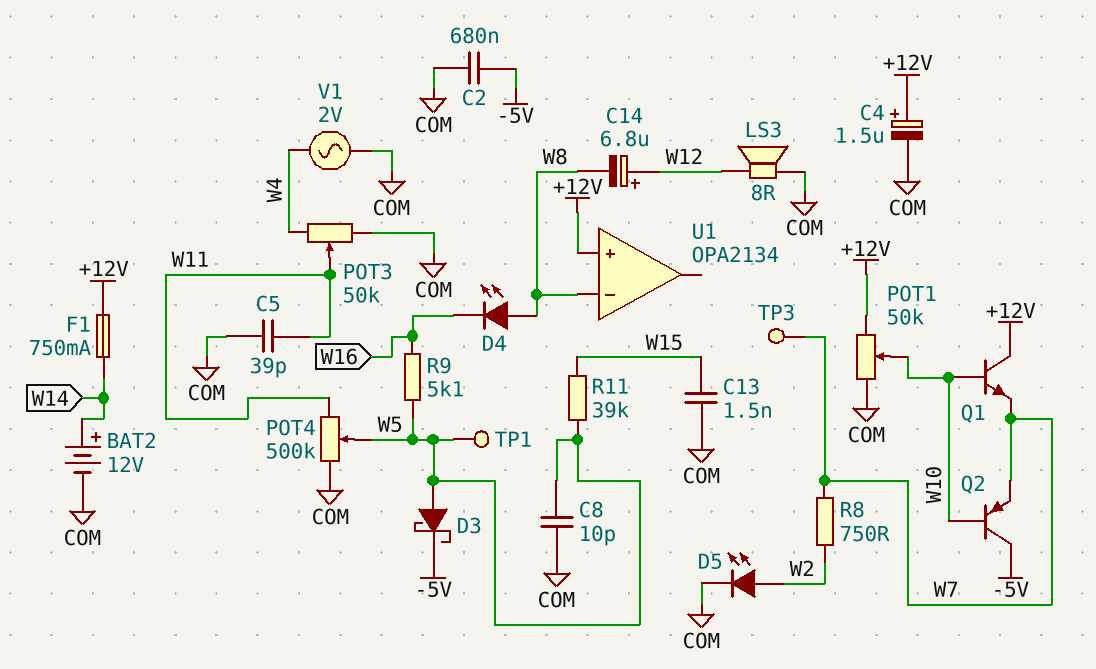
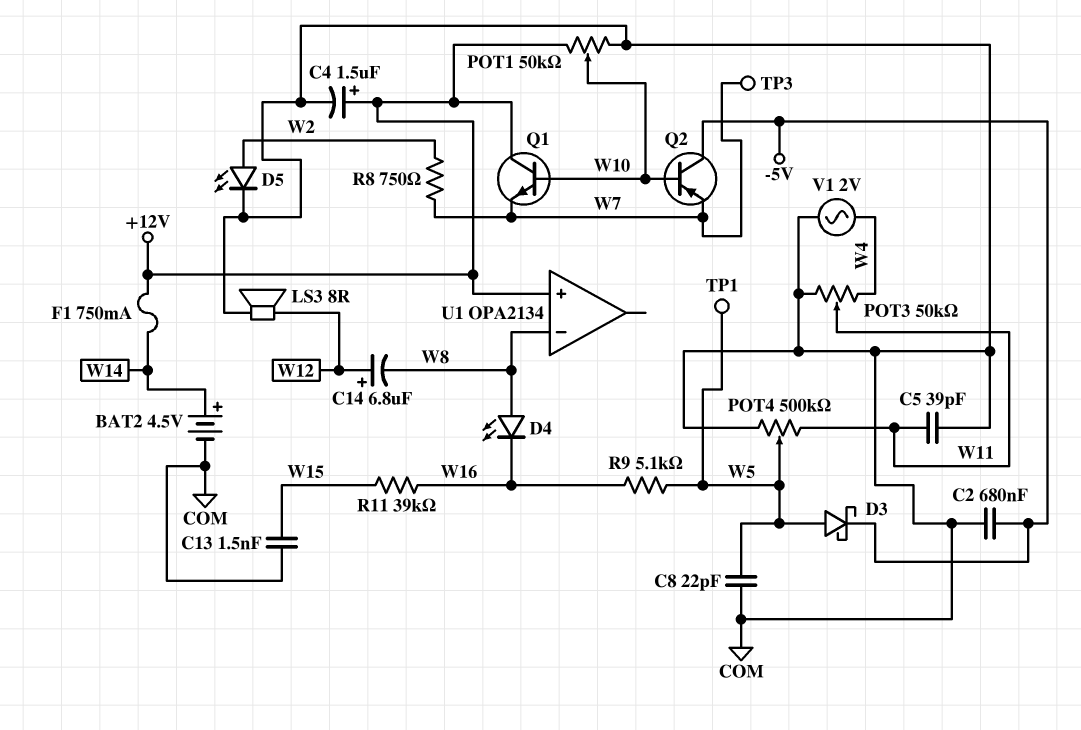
BAT2: 12V (plus W14, minus COM) -> 4.5V (plus W14, minus COM)
C8: 10pF (COM, W5) -> 22pF (COM, W5)
R11: 39k (W5, W15) -> 39k (W15, W16)

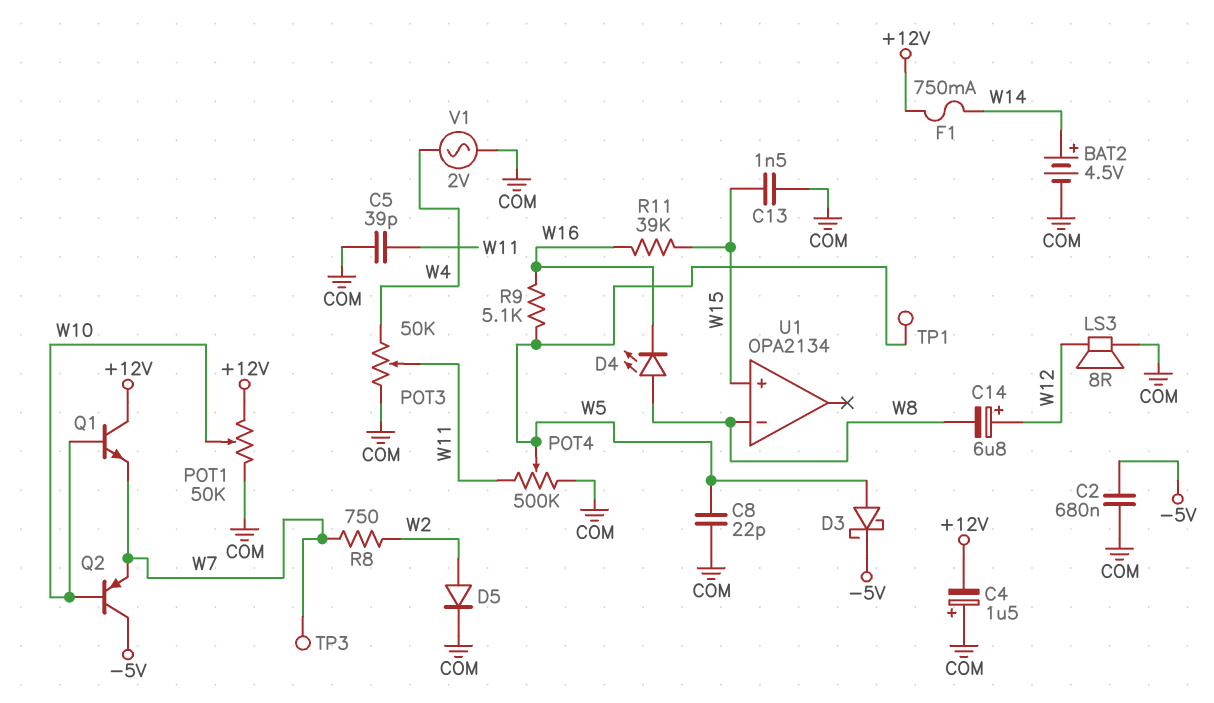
C4: 1.5uF (plus +12V, minus COM) -> 1.5uF (plus COM, minus +12V)
D5: LED (A W2, K COM) -> diode (A W2, K COM)
U1 pin in+: +12V -> W15

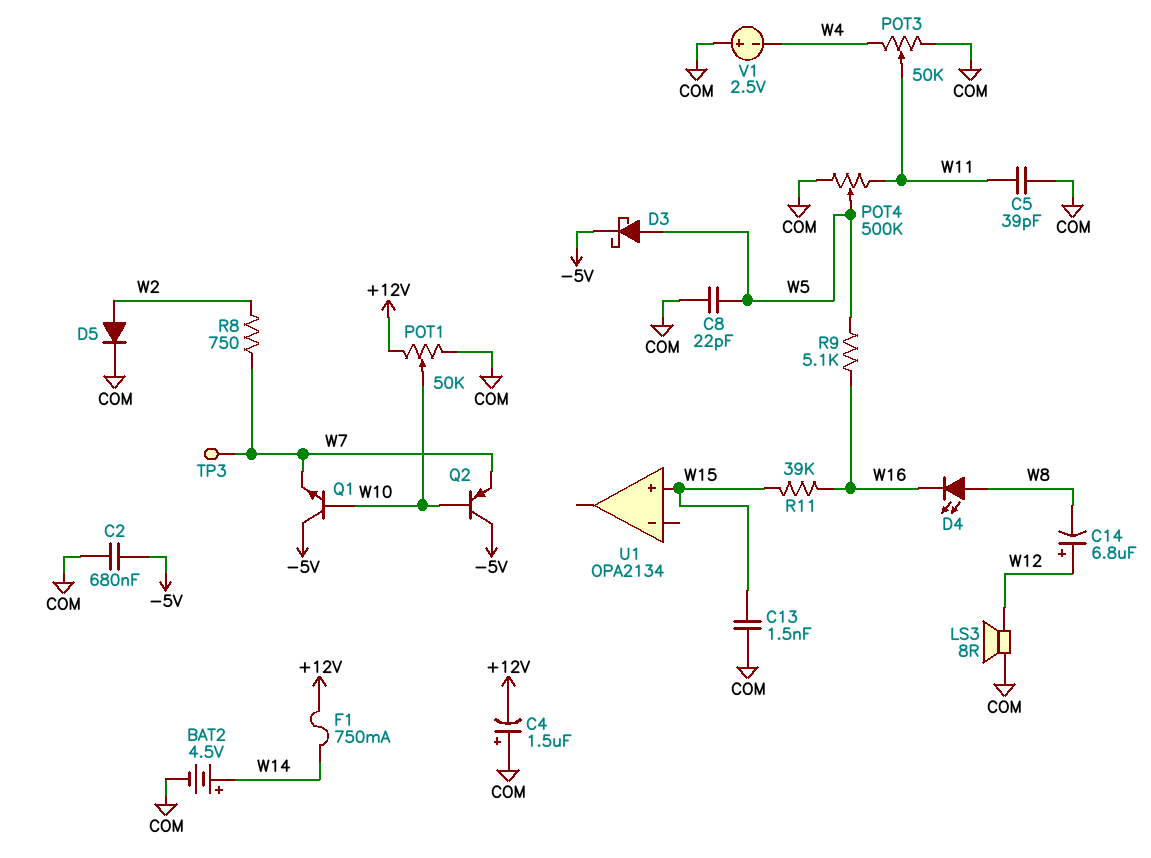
Q1: NPN (B W10, C +12V, E W7) -> NPN (B W10, C -5V, E W7)
TP1: test point (W5) -> none
U1 pin in-: W8 -> none
V1: AC 2V (COM, W4) -> 2.5V (plus COM, minus W4)

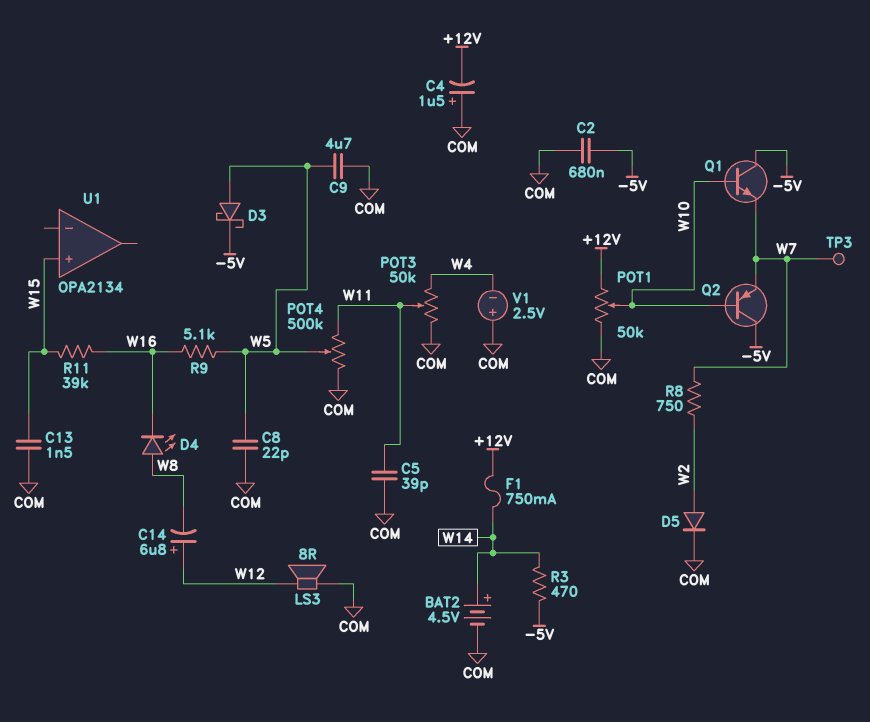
C9: none -> 4.7uF (COM, W5)
R3: none -> 470 (-5V, W14)

